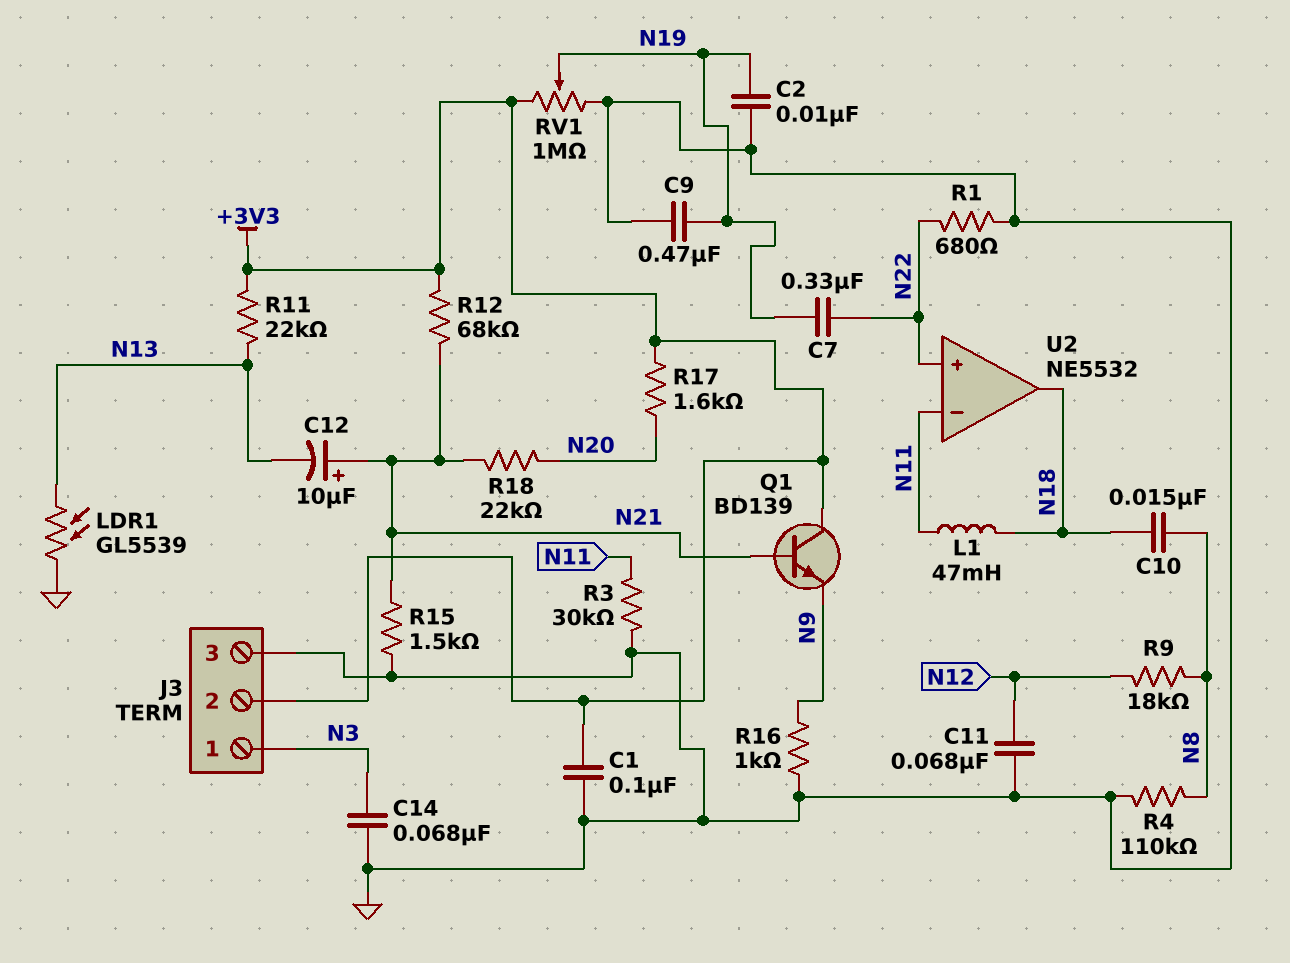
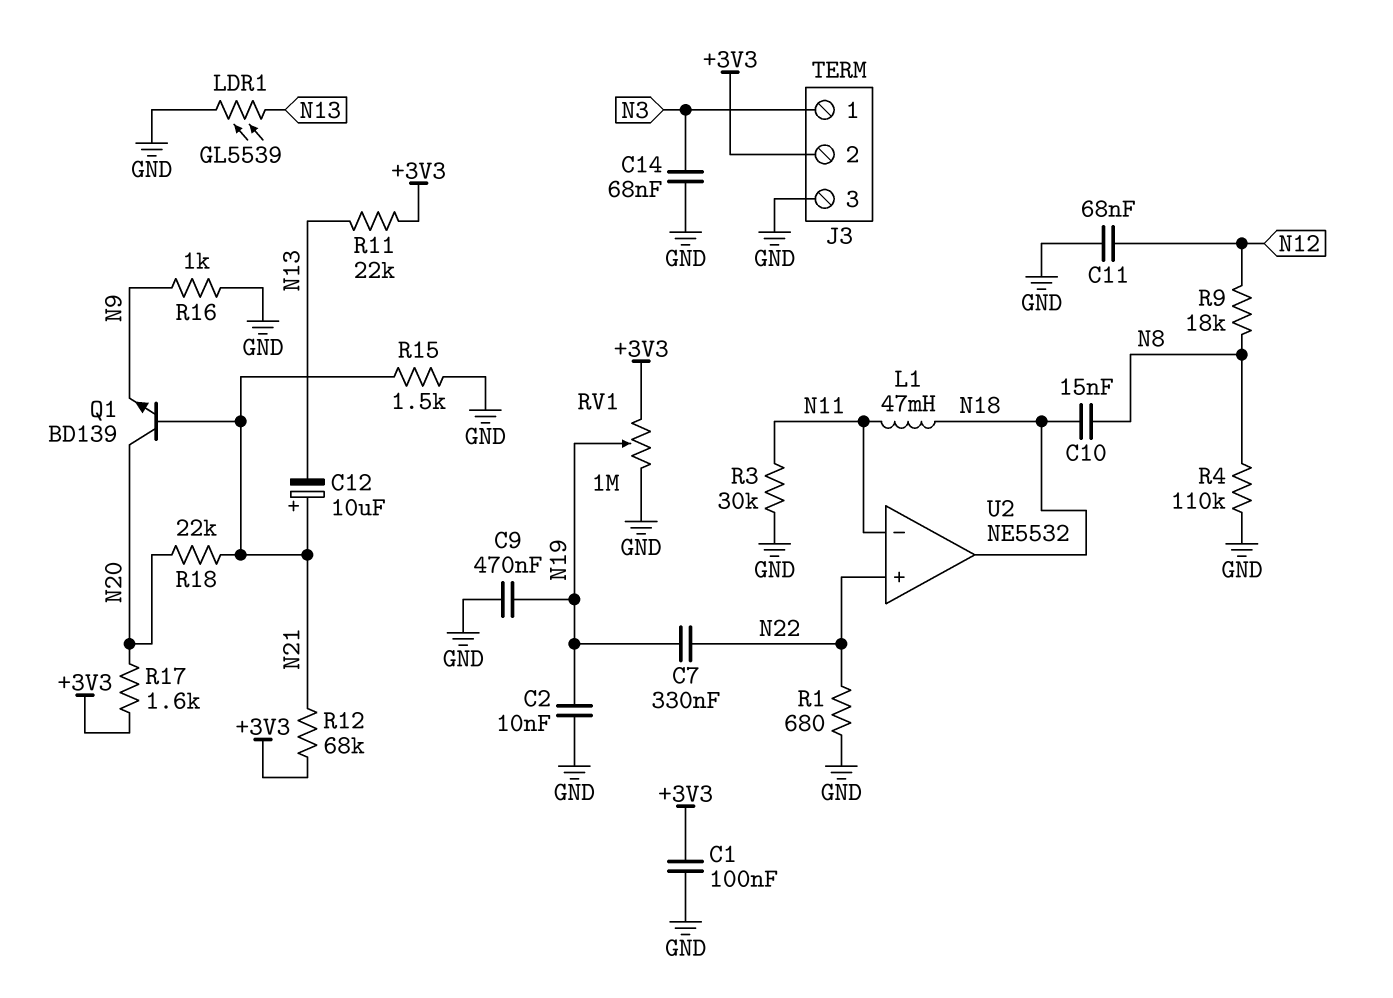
Q1: NPN BD139 (B N21, C +3V3, E N9) -> NPN BD139 (B N21, C N20, E N9)

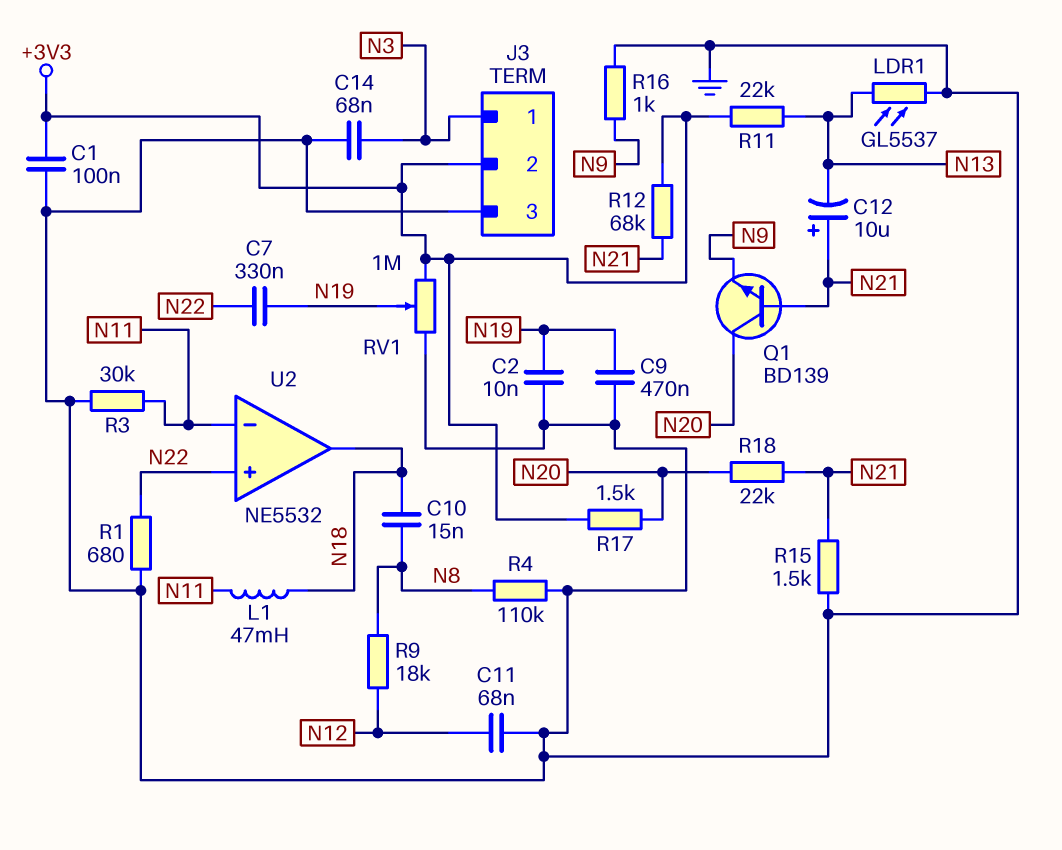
LDR1: GL5539 (GND, N13) -> GL5537 (GND, N13)
R17: 1.6k (+3V3, N20) -> 1.5k (+3V3, N20)

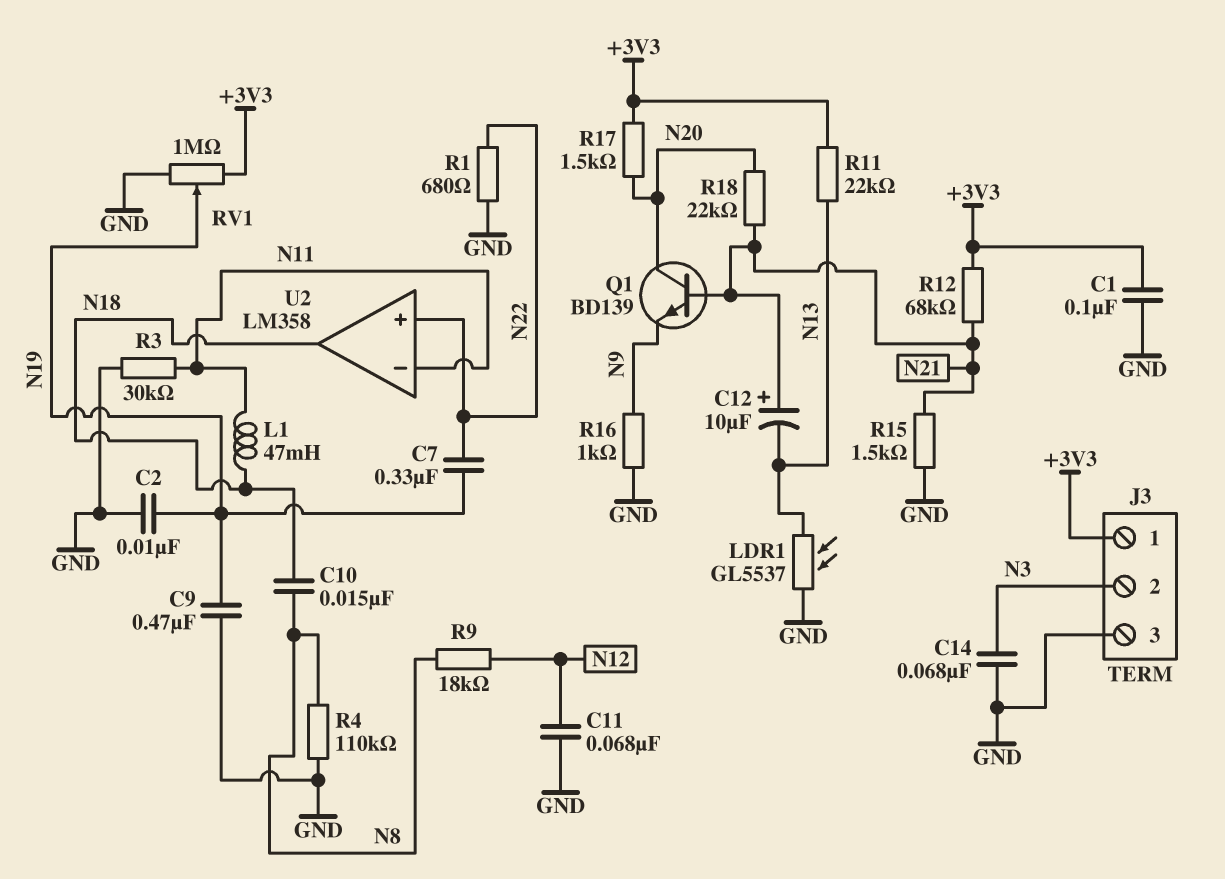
J3 pin 1: N3 -> +3V3
J3 pin 2: +3V3 -> N3
U2: NE5532 -> LM358

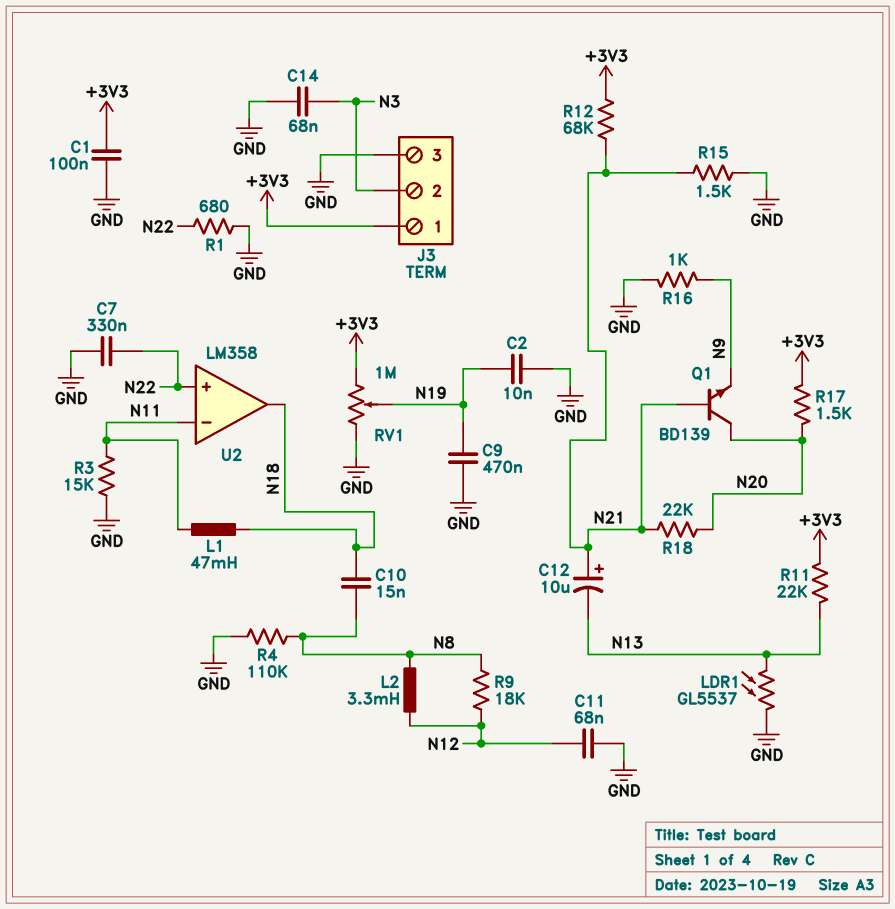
C7: 330nF (N19, N22) -> 330nF (GND, N22)
L2: none -> 3.3mH (N8, N12)
R3: 30k (GND, N11) -> 15k (GND, N11)

